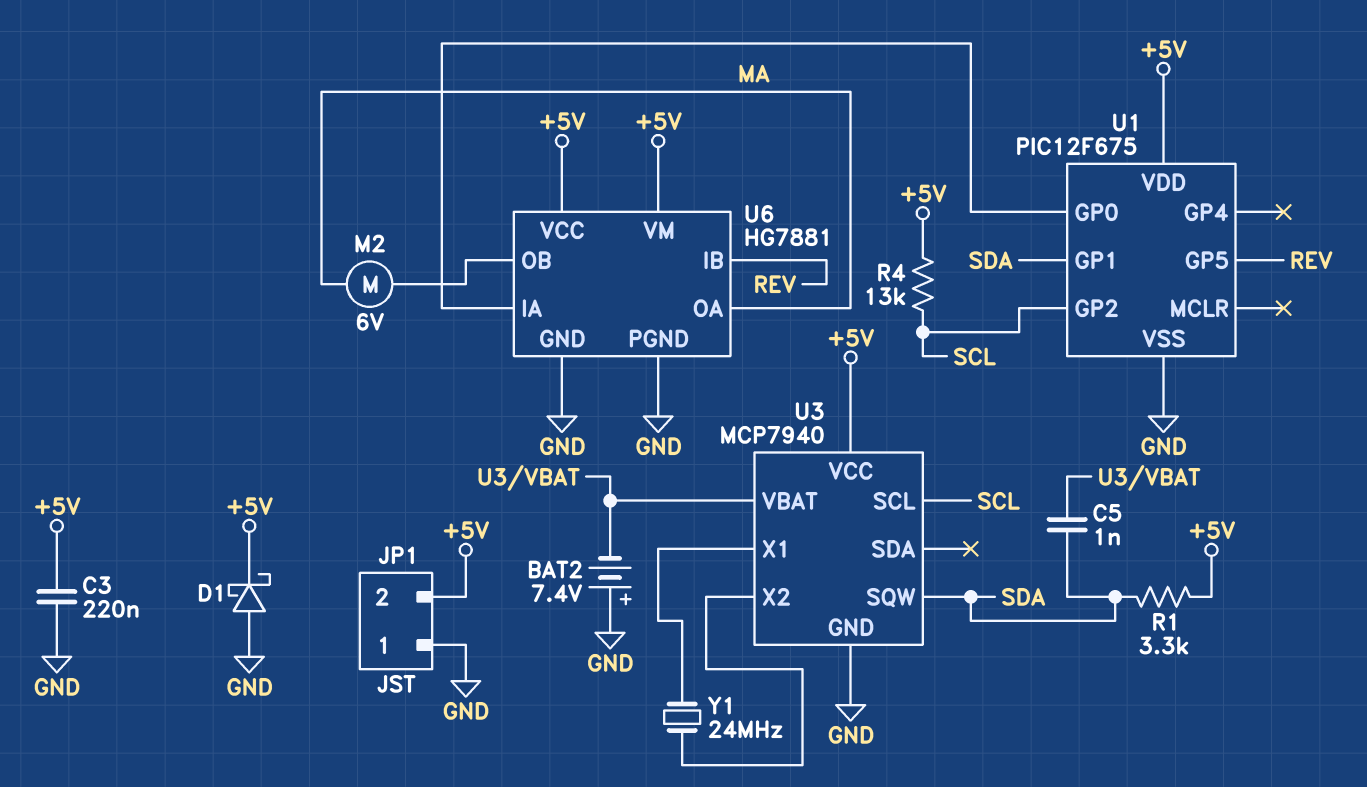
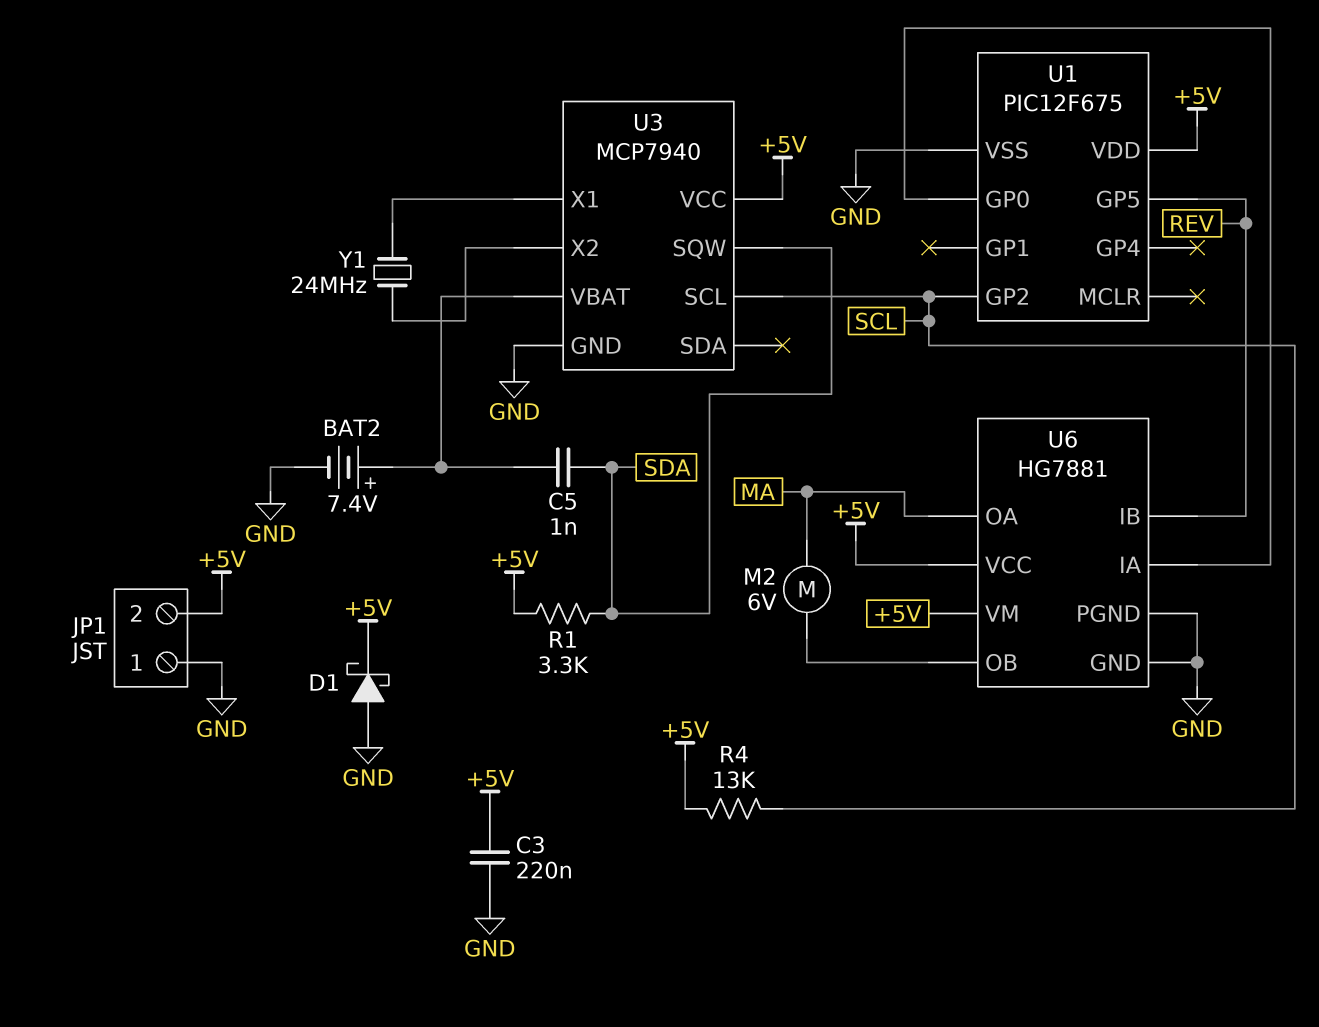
BAT2: 7.4V (plus GND, minus U3/VBAT) -> 7.4V (plus U3/VBAT, minus GND)
U1 pin GP1: SDA -> none

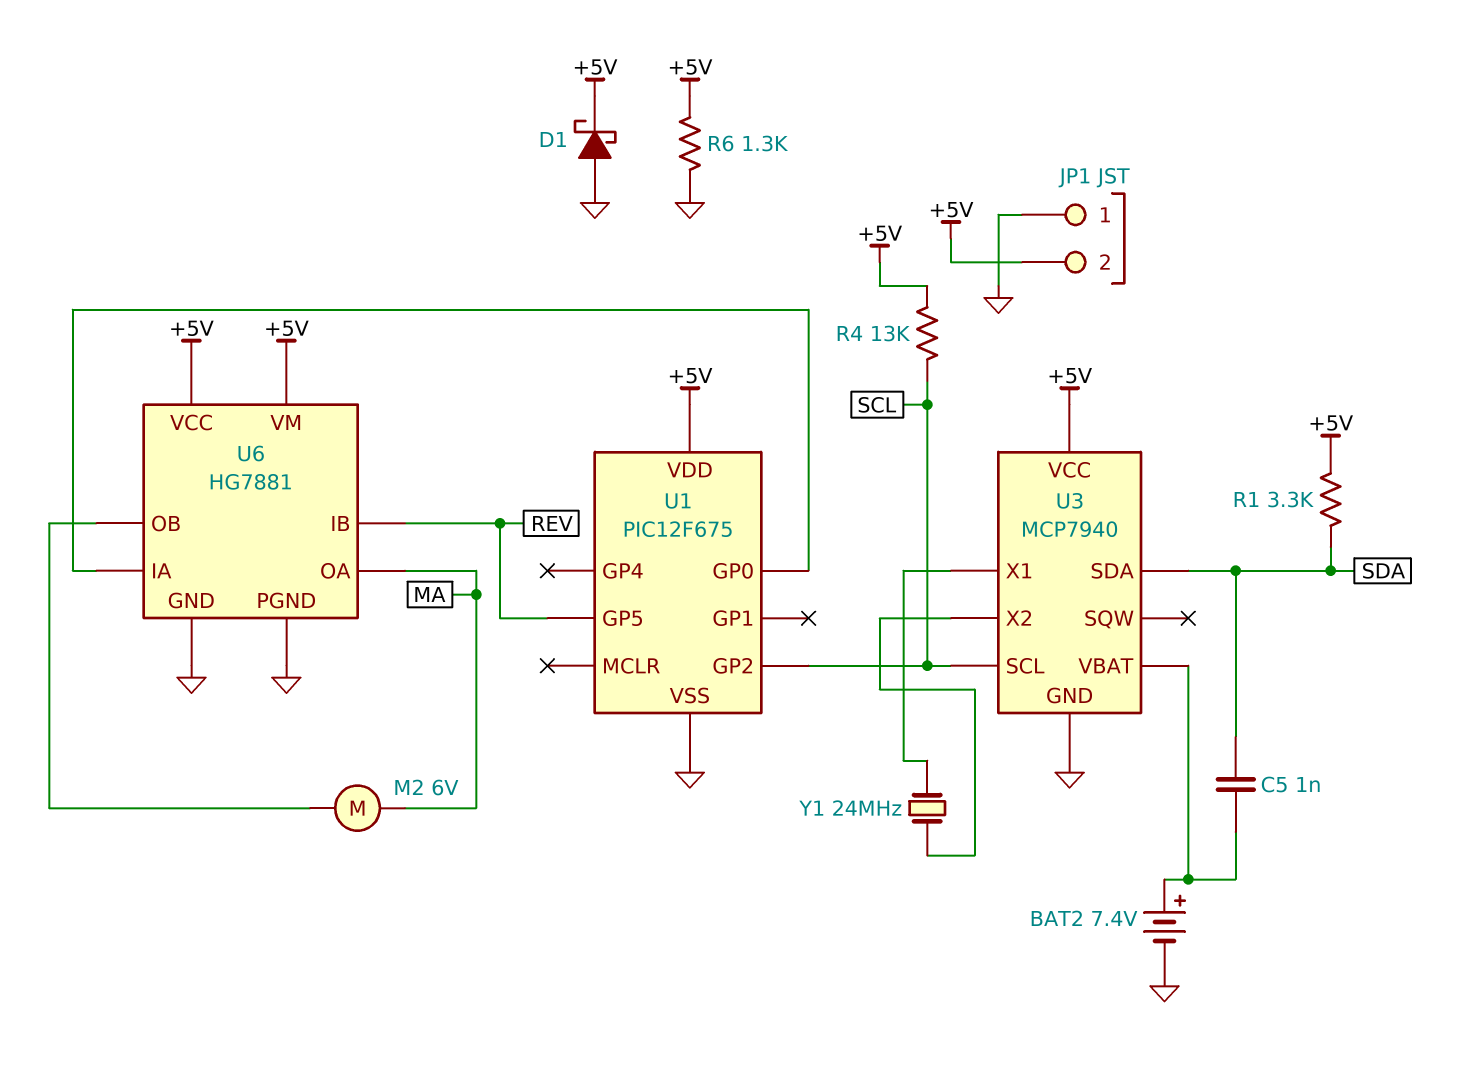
C3: 220nF (+5V, GND) -> none
R6: none -> 1.3k (+5V, GND)
U3 pin SDA: none -> SDA
U3 pin SQW: SDA -> none

